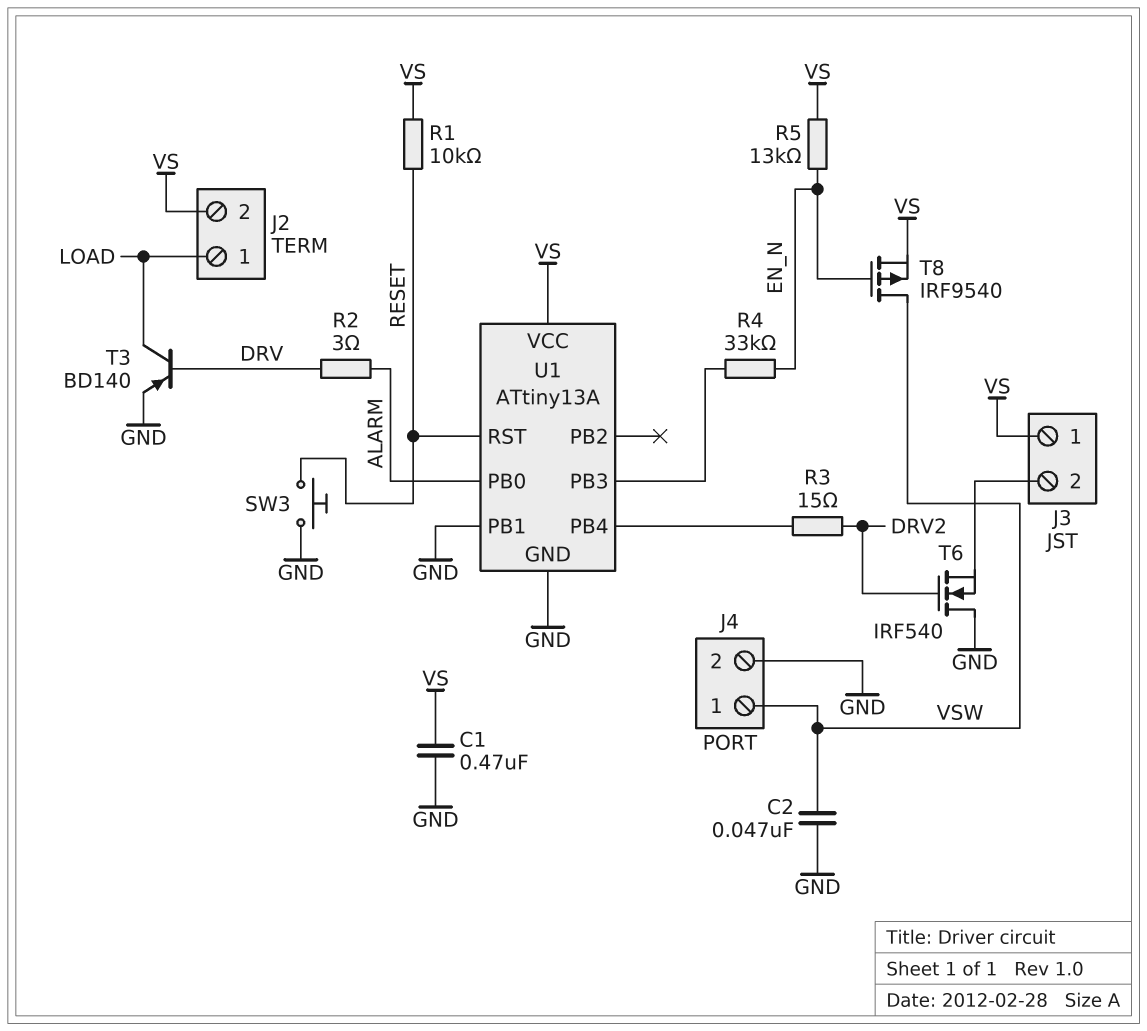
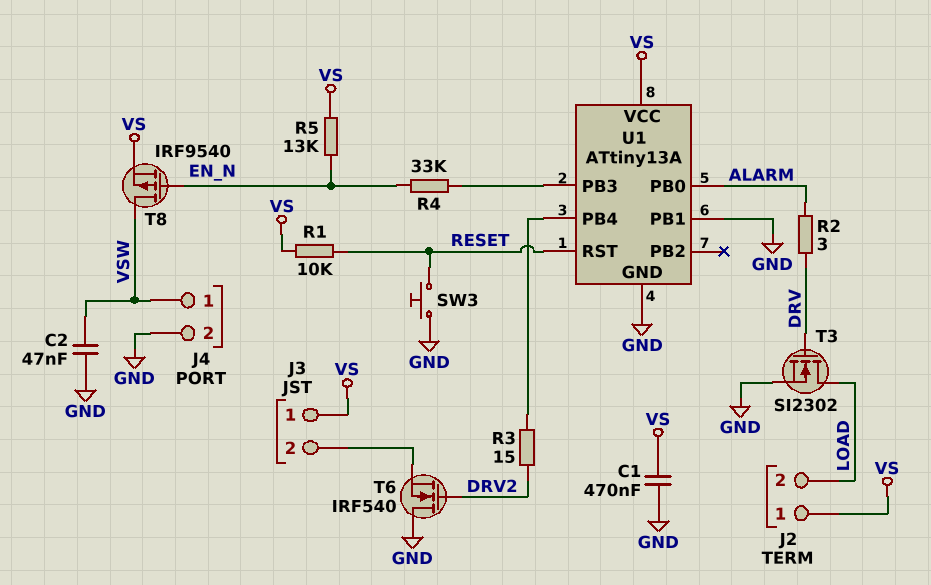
J2 pin 1: LOAD -> VS
J2 pin 2: VS -> LOAD
T3: PNP BD140 (B DRV, C LOAD, E GND) -> NMOS SI2302 (G DRV, D LOAD, S GND)

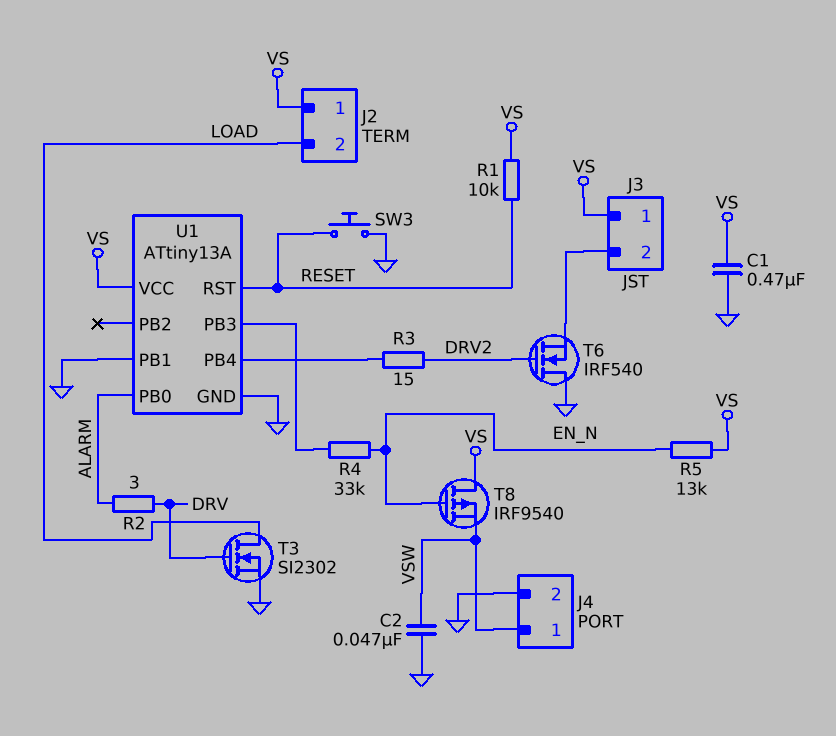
T8: PMOS IRF9540 (G EN_N, D VSW, S VS) -> PMOS IRF9540 (G EN_N, D VS, S VSW)

